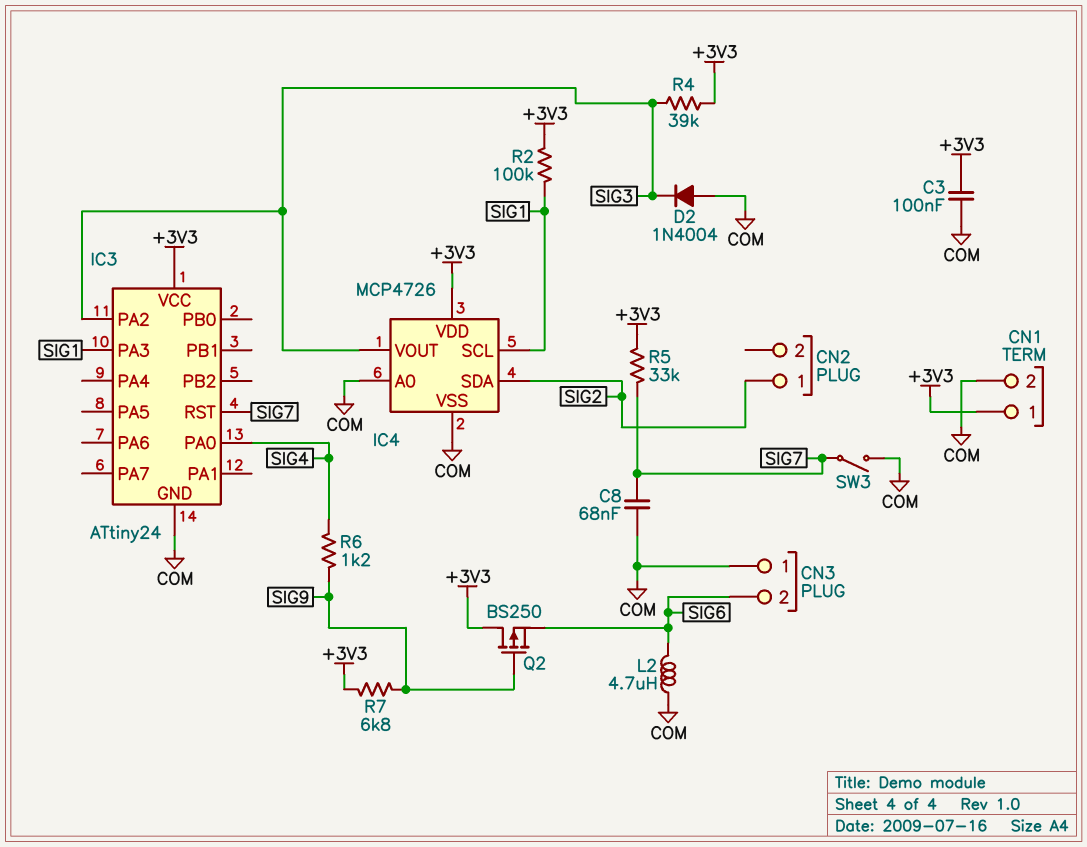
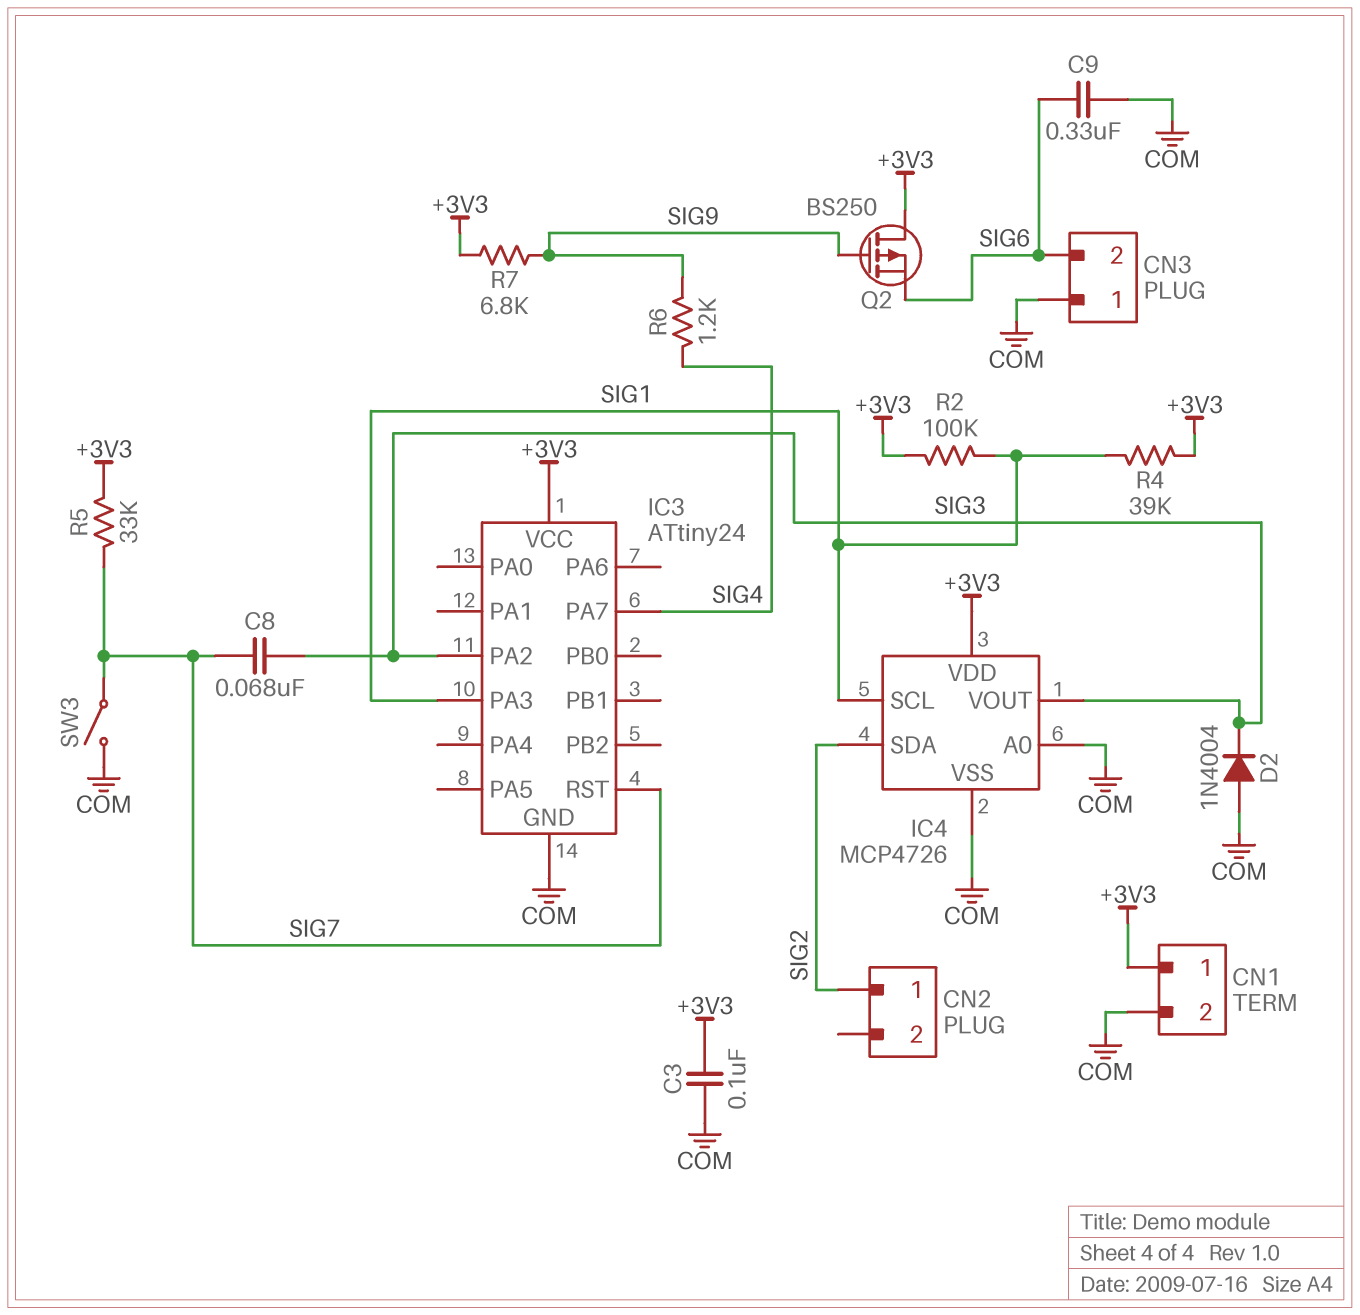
C8: 68nF (COM, SIG7) -> 68nF (SIG3, SIG7)
C9: none -> 330nF (COM, SIG6)
IC3 pin PA0: SIG4 -> none
IC3 pin PA7: none -> SIG4
L2: 4.7uH (COM, SIG6) -> none
R4: 39k (+3V3, SIG3) -> 39k (+3V3, SIG1)

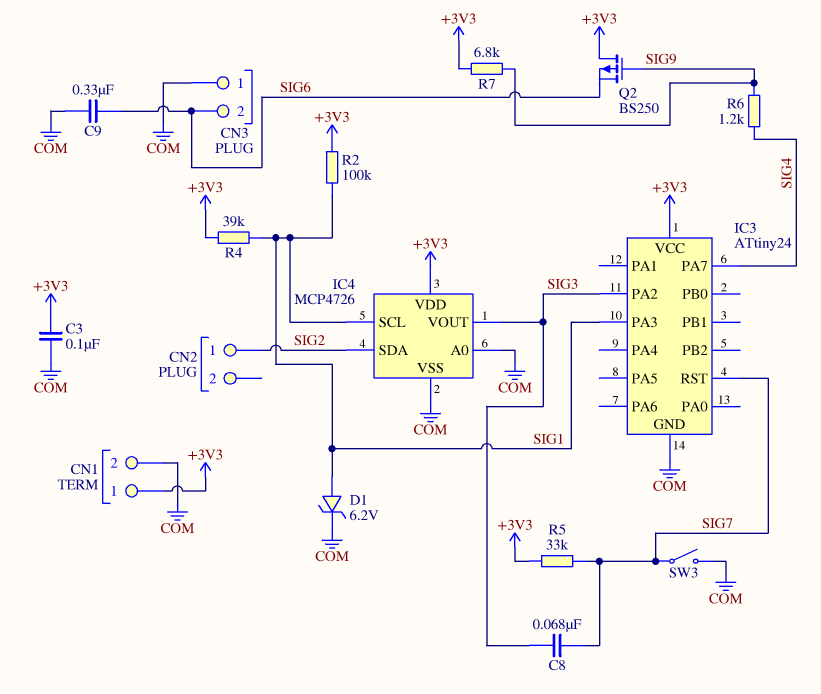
D1: none -> zener 6.2V (A SIG1, K COM)
D2: diode 1N4004 (A COM, K SIG3) -> none

